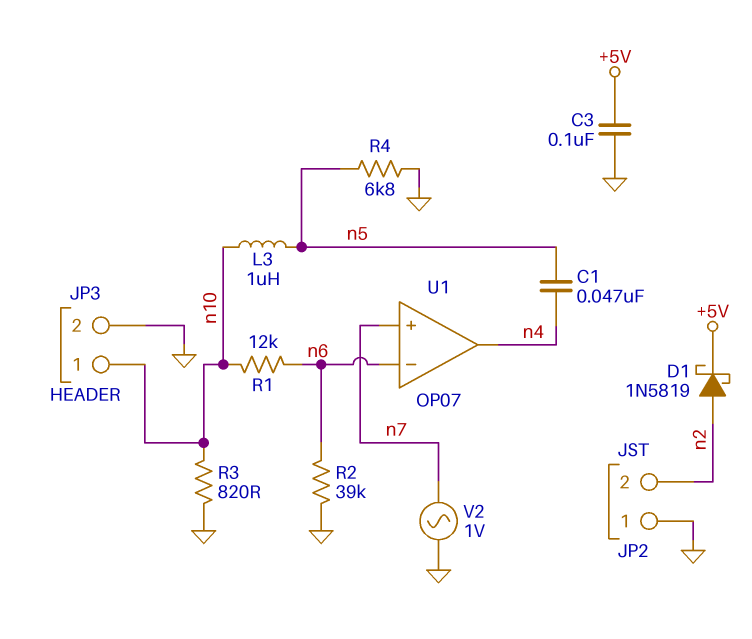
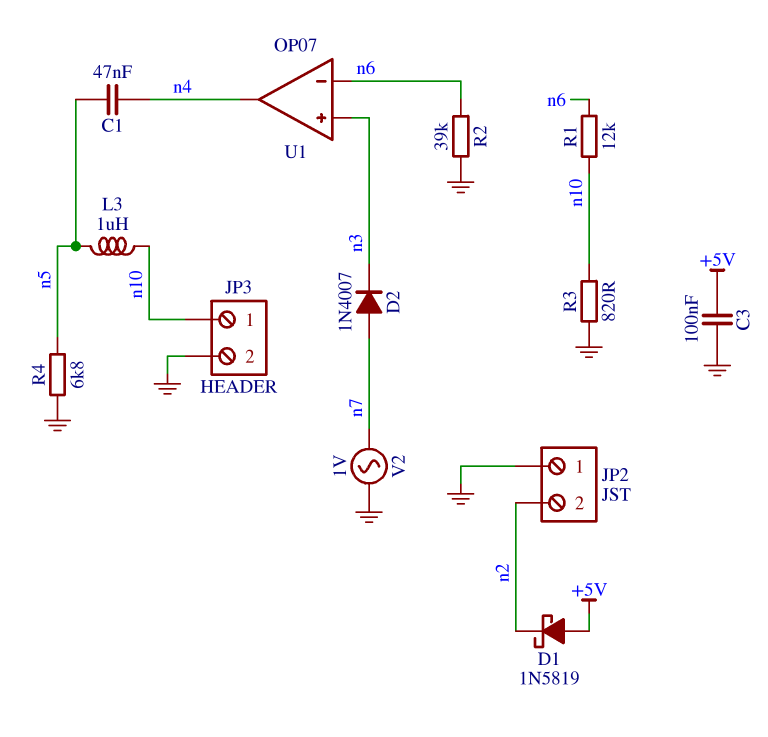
D1: schottky 1N5819 (A n2, K +5V) -> schottky 1N5819 (A +5V, K n2)
D2: none -> diode 1N4007 (A n7, K n3)
U1 pin in+: n7 -> n3

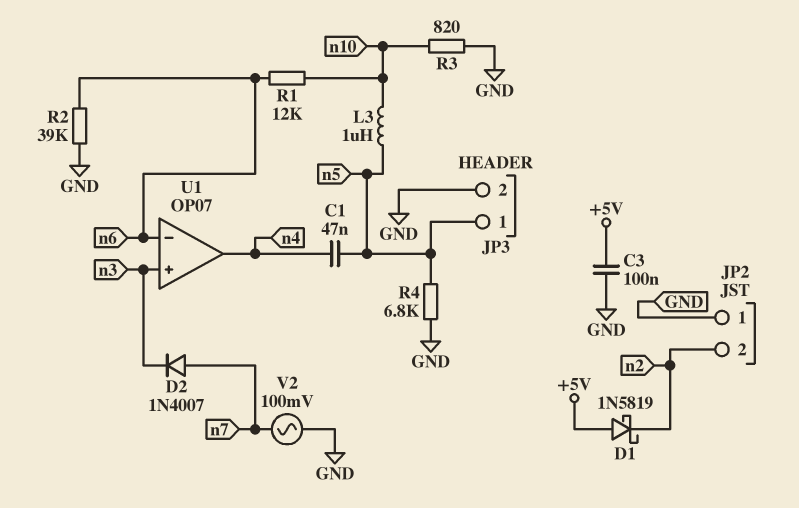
JP3 pin 1: n10 -> n5
V2: AC 1V (GND, n7) -> AC 100mV (GND, n7)

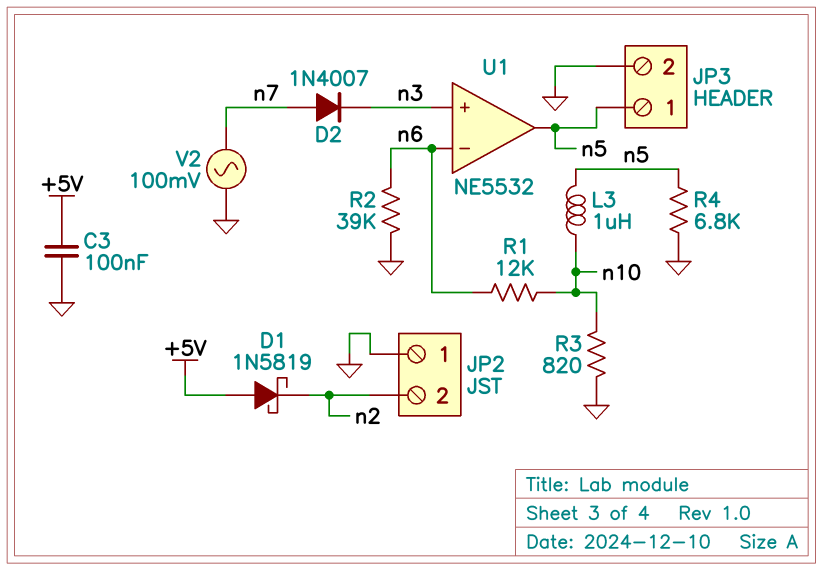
C1: 47nF (n4, n5) -> none
U1: OP07 -> NE5532
U1 pin out: n4 -> n5

